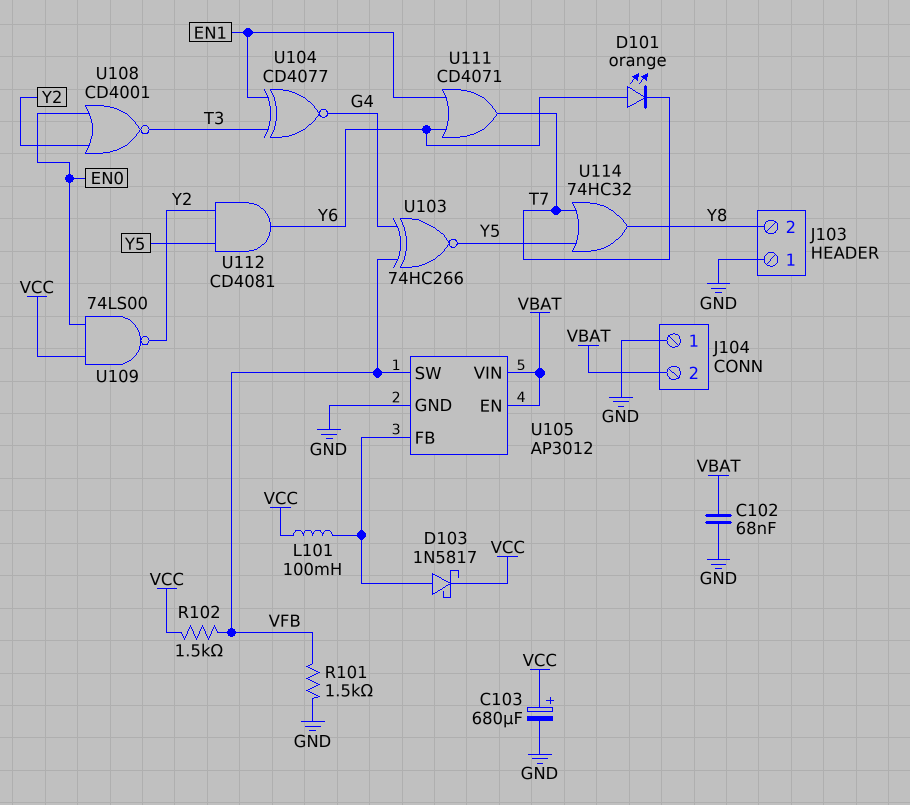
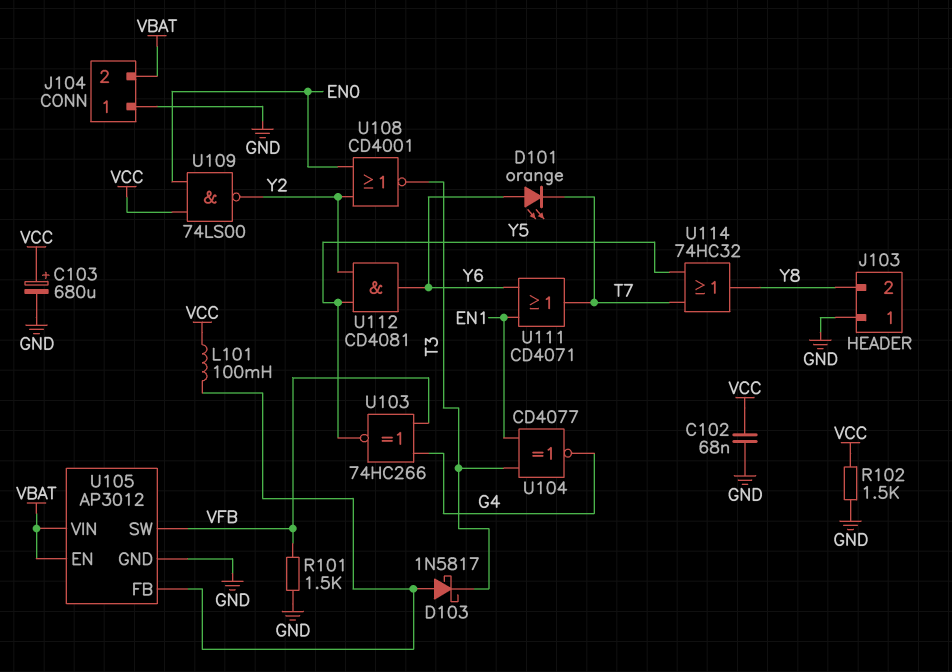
C102: 68nF (GND, VBAT) -> 68nF (GND, VCC)
D103: schottky 1N5817 (A U105/FB, K VCC) -> schottky 1N5817 (A U105/FB, K T3)
R102: 1.5k (VCC, VFB) -> 1.5k (GND, VCC)

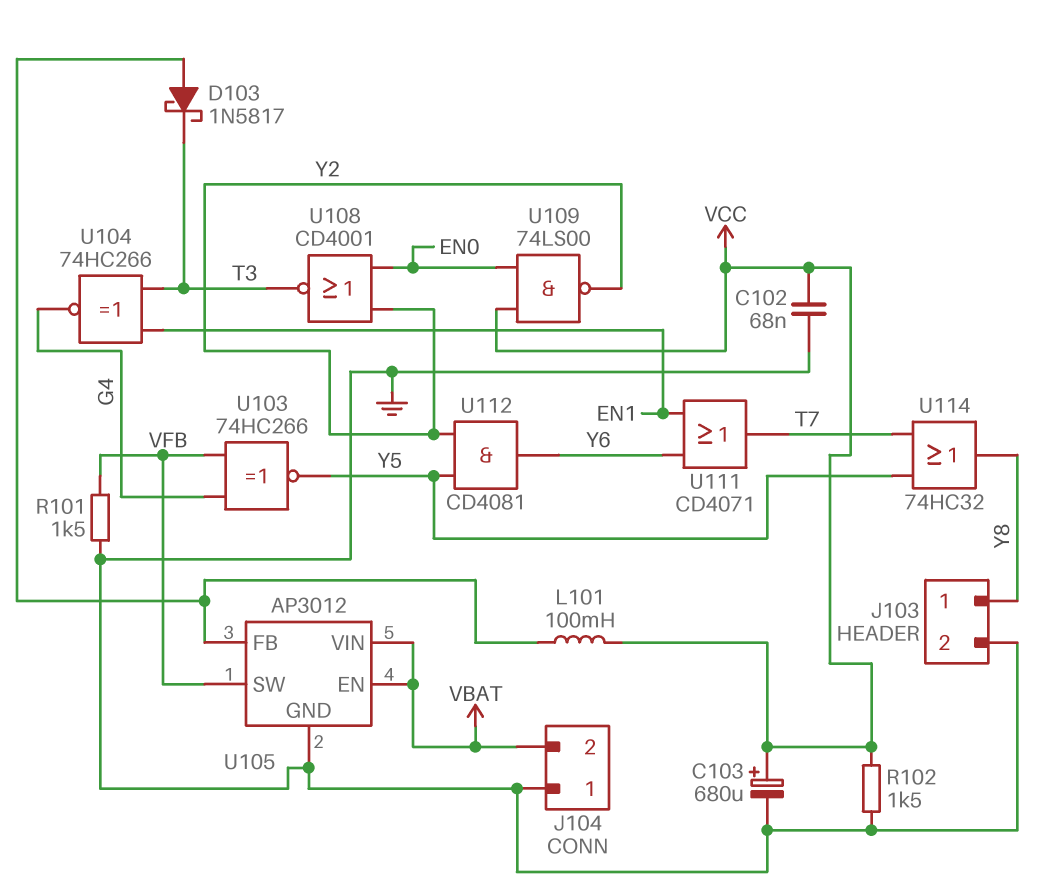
D101: LED orange (A Y6, K T7) -> none
J103 pin 1: GND -> Y8
J103 pin 2: Y8 -> GND
U104: XNOR CD4077 (in EN1, in T3, out G4) -> XNOR 74HC266 (in EN1, in T3, out G4)

